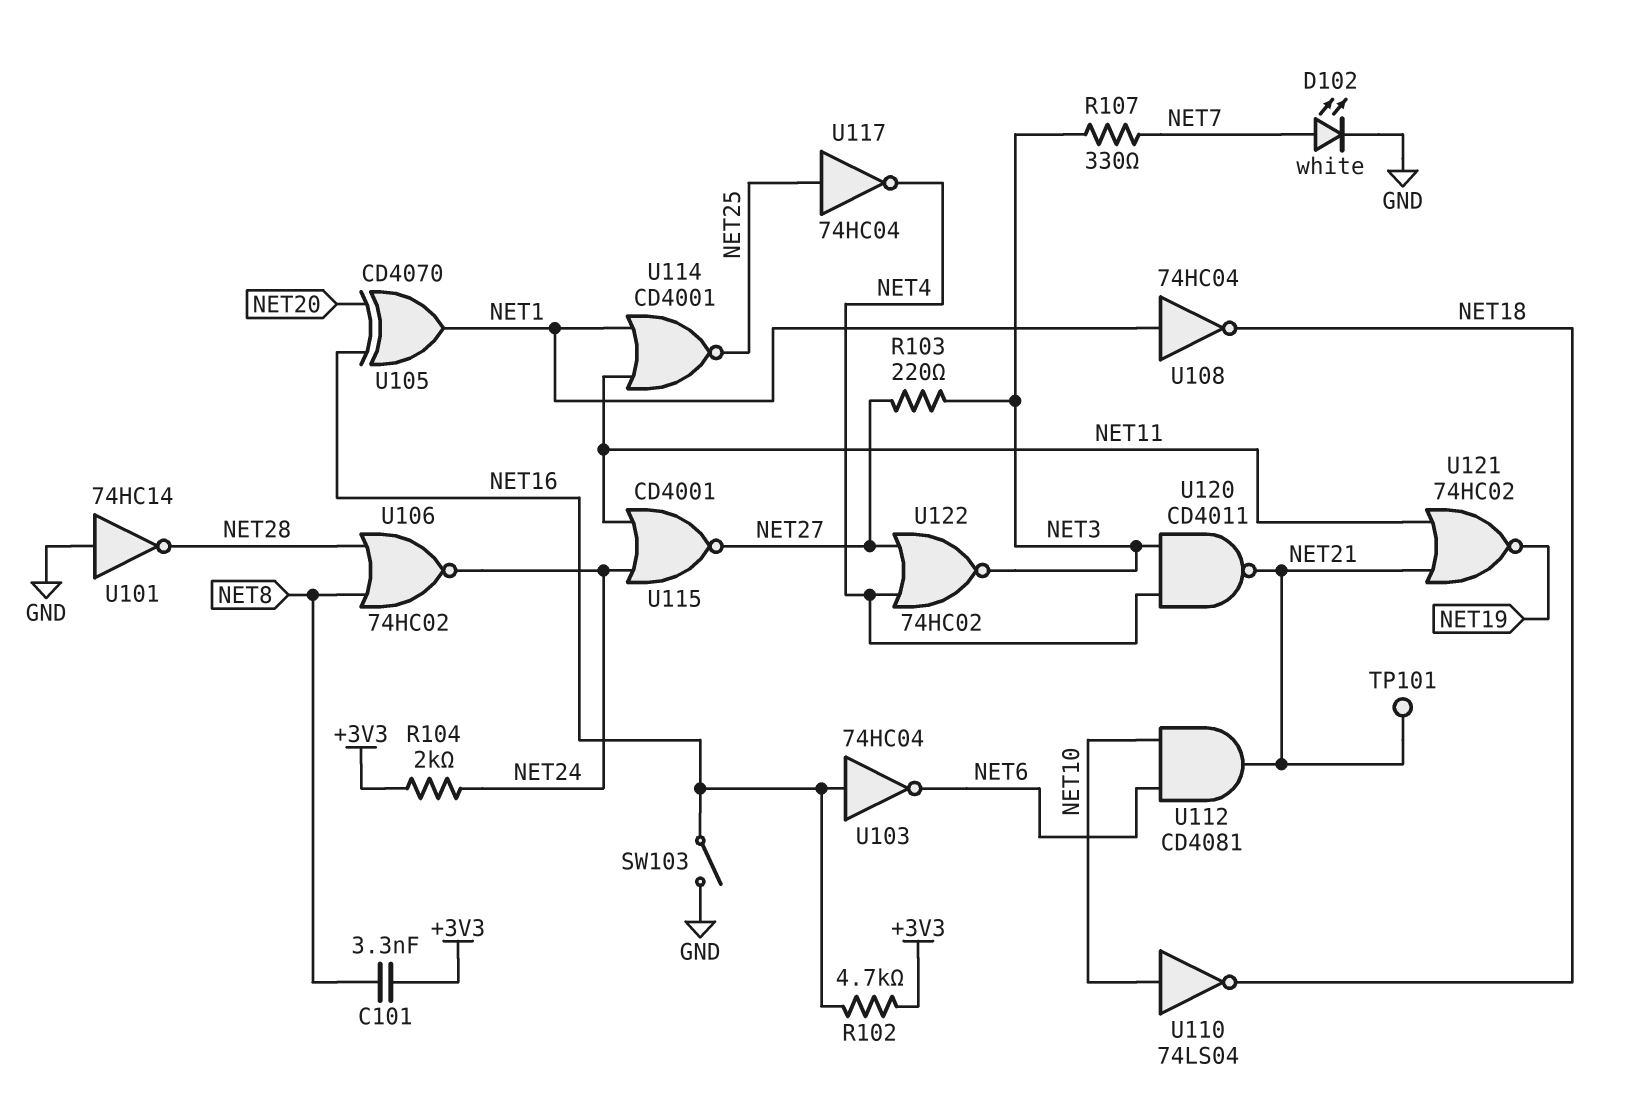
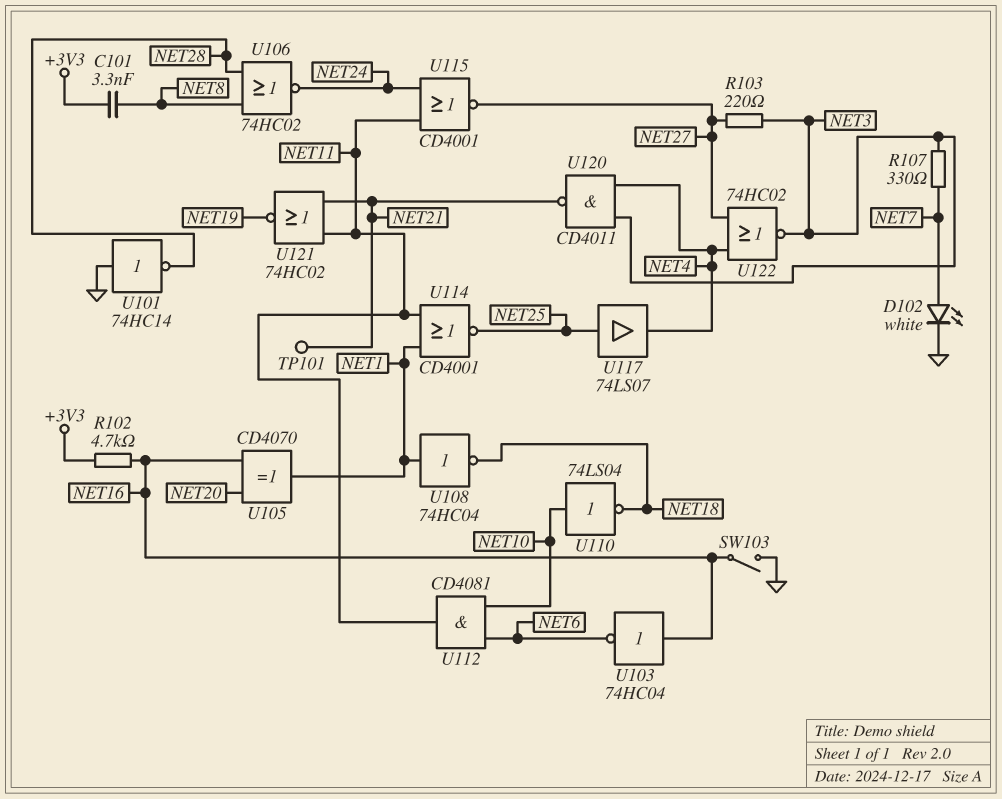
R104: 2k (+3V3, NET24) -> none
U112: AND CD4081 (in NET6, in NET10, out NET21) -> AND CD4081 (in NET6, in NET10, out NET11)
U117: NOT 74HC04 (in NET25, out NET4) -> buffer 74LS07 (in NET25, out NET4)

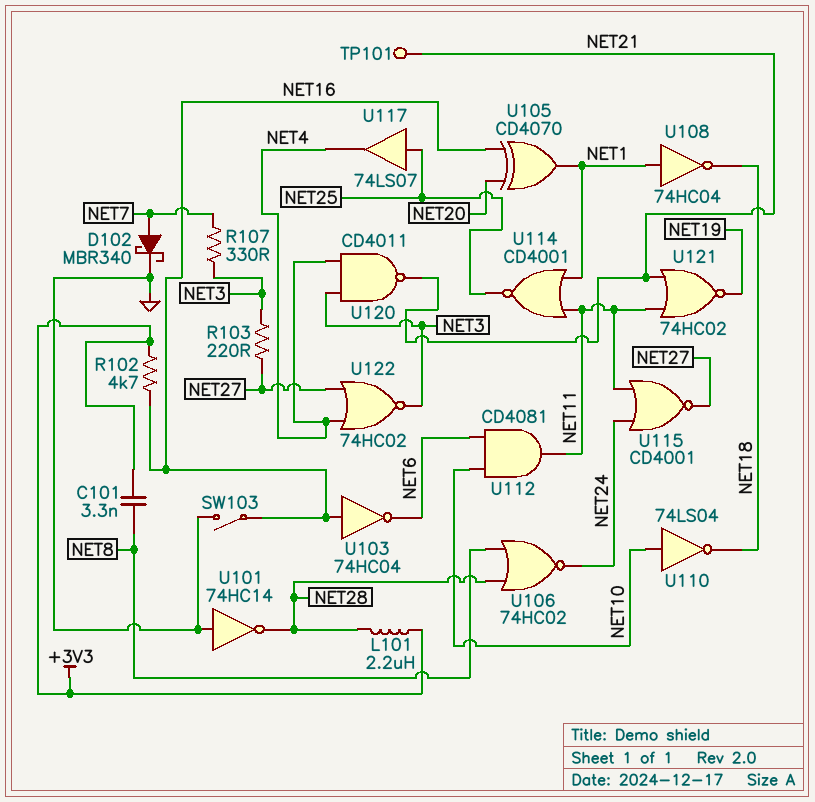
D102: LED white (A NET7, K GND) -> schottky MBR340 (A NET7, K GND)
L101: none -> 2.2uH (+3V3, NET28)

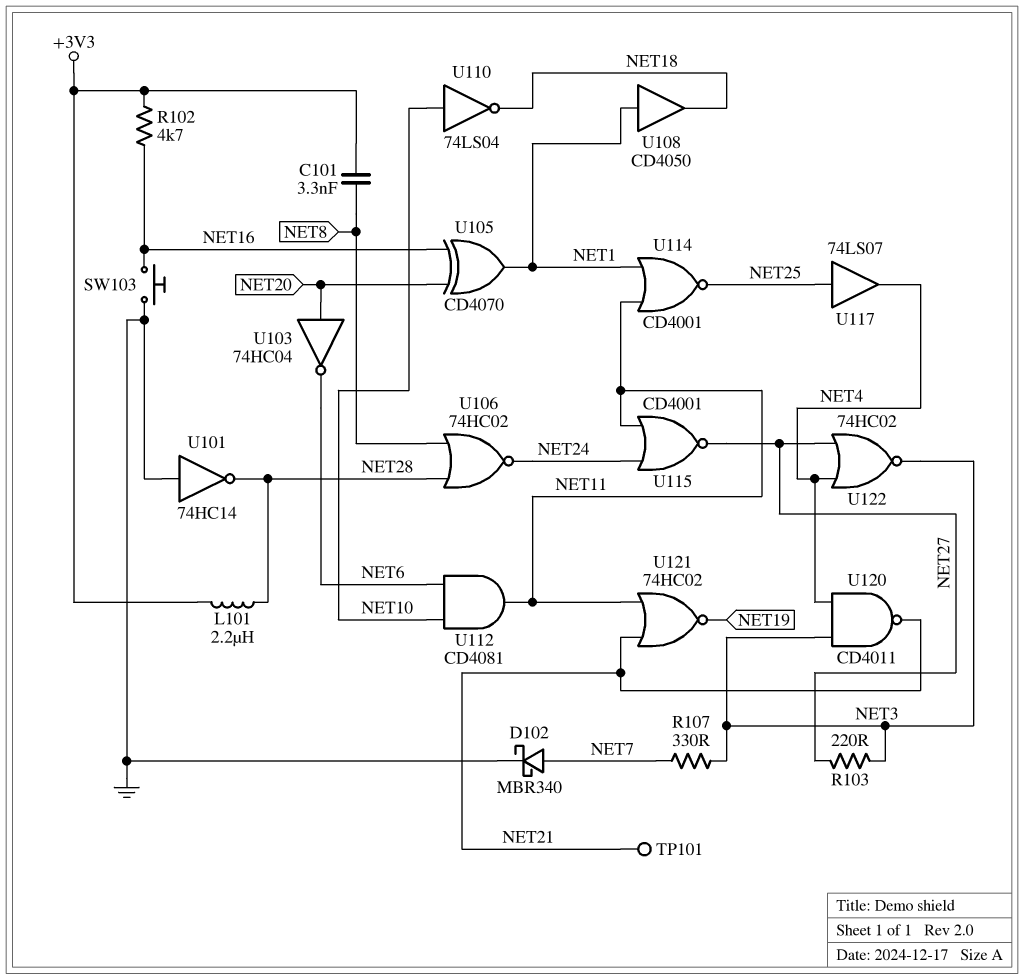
SW103: switch (GND, NET16) -> button (GND, NET16)
U103: NOT 74HC04 (in NET16, out NET6) -> NOT 74HC04 (in NET20, out NET6)
U108: NOT 74HC04 (in NET1, out NET18) -> buffer CD4050 (in NET1, out NET18)

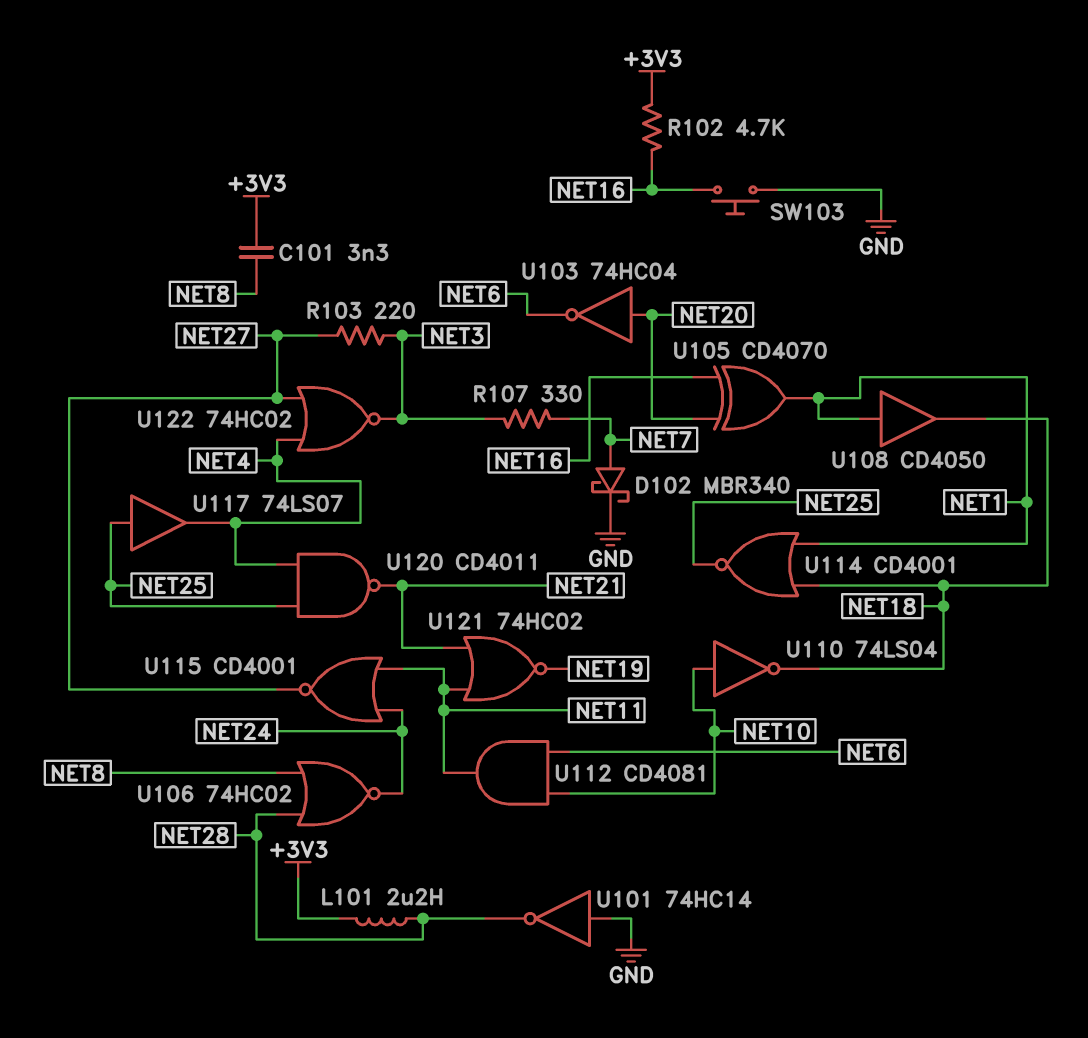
TP101: test point (NET21) -> none
U114: NOR CD4001 (in NET1, in NET11, out NET25) -> NOR CD4001 (in NET1, in NET18, out NET25)
U120: NAND CD4011 (in NET3, in NET4, out NET21) -> NAND CD4011 (in NET4, in NET25, out NET21)

